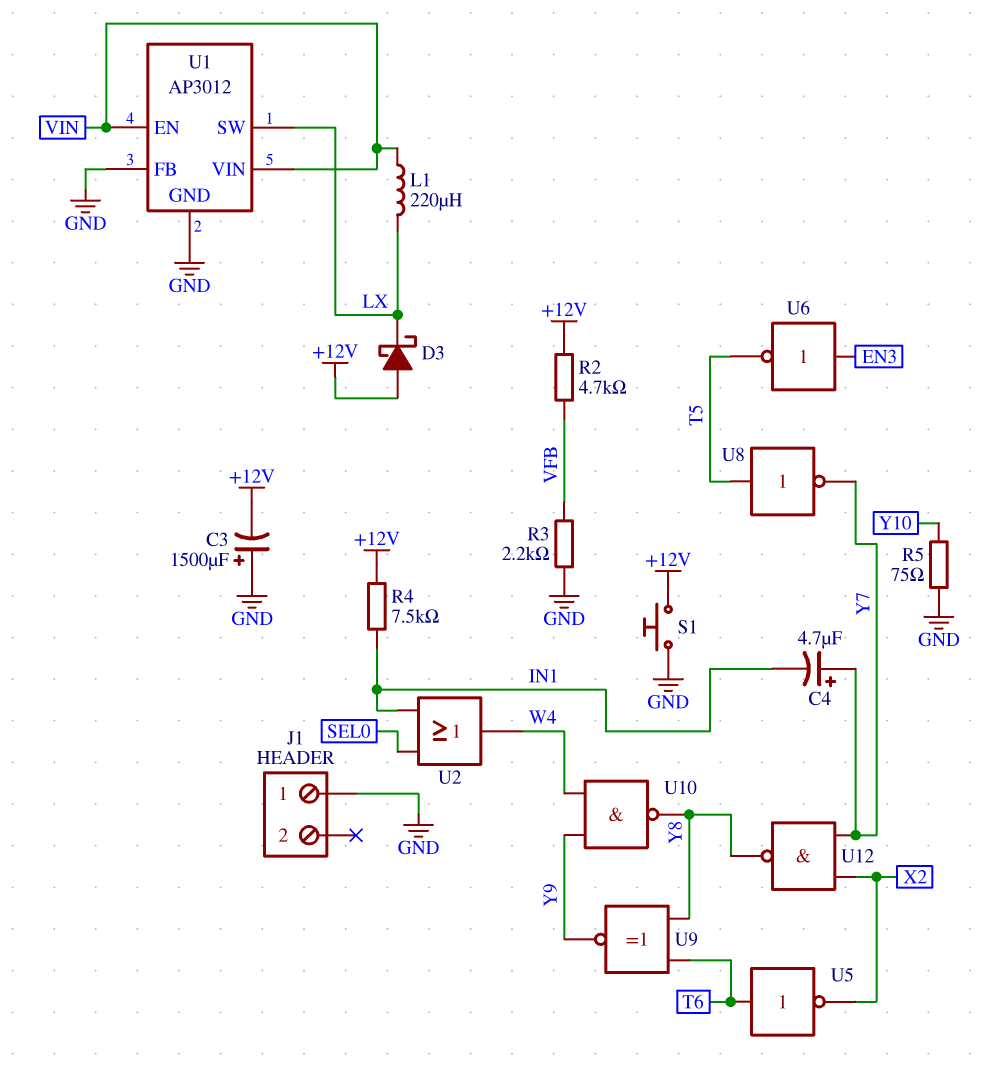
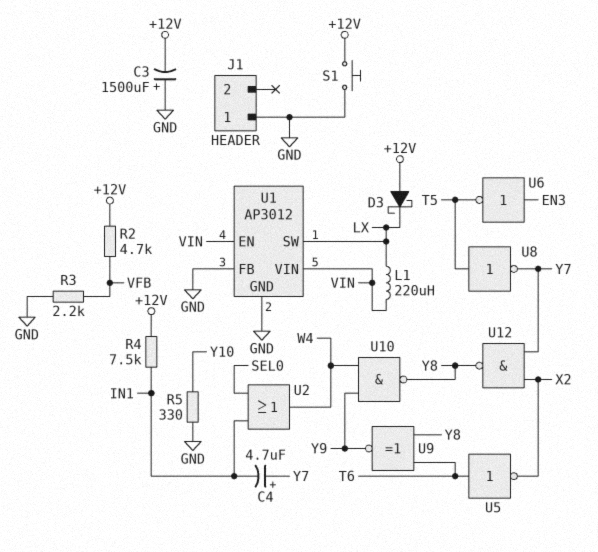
R5: 75 (GND, Y10) -> 330 (GND, Y10)

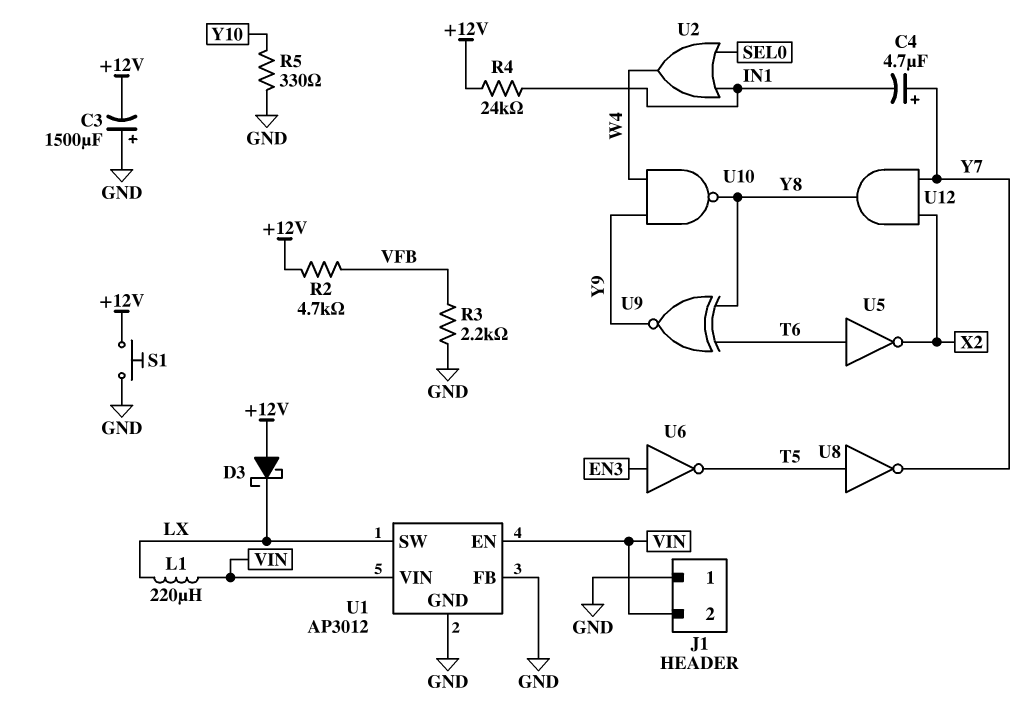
J1 pin 2: none -> VIN
R4: 7.5k (+12V, IN1) -> 24k (+12V, IN1)
U12: NAND (in X2, in Y7, out Y8) -> AND (in X2, in Y7, out Y8)

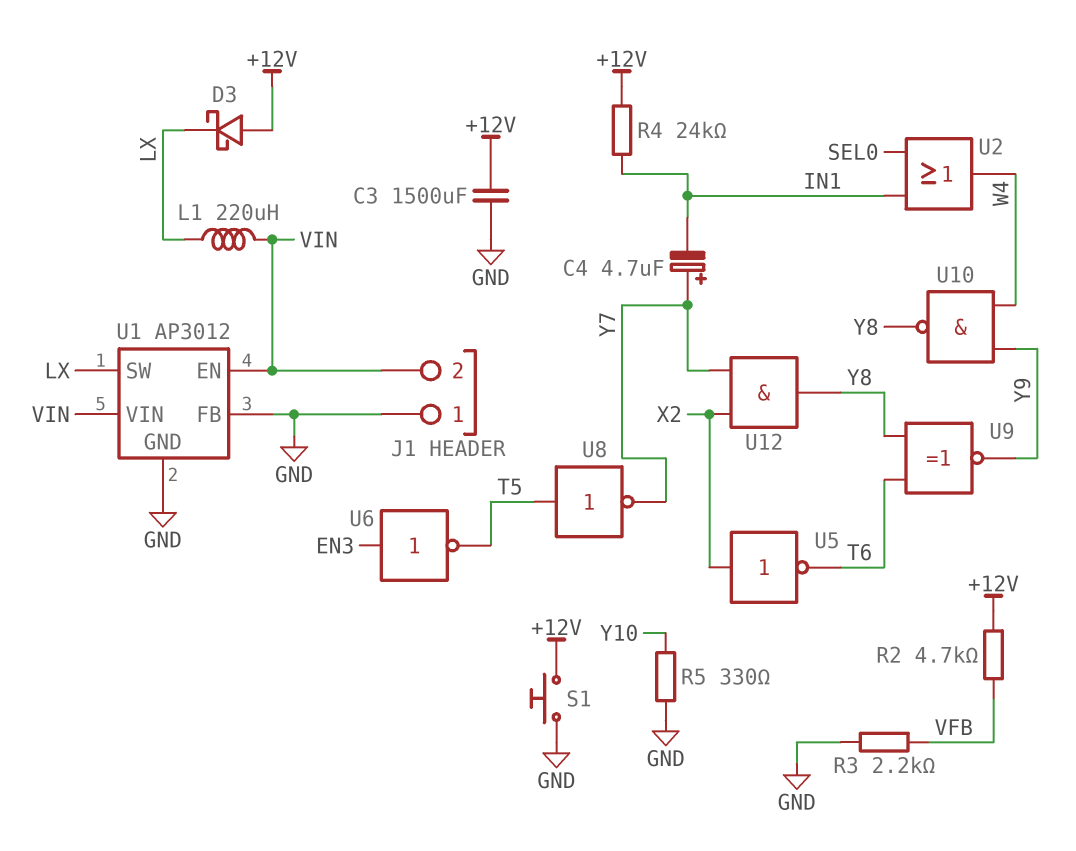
C3: 1500uF (plus GND, minus +12V) -> 1500uF (+12V, GND)
U5: NOT (in T6, out X2) -> NOT (in X2, out T6)

